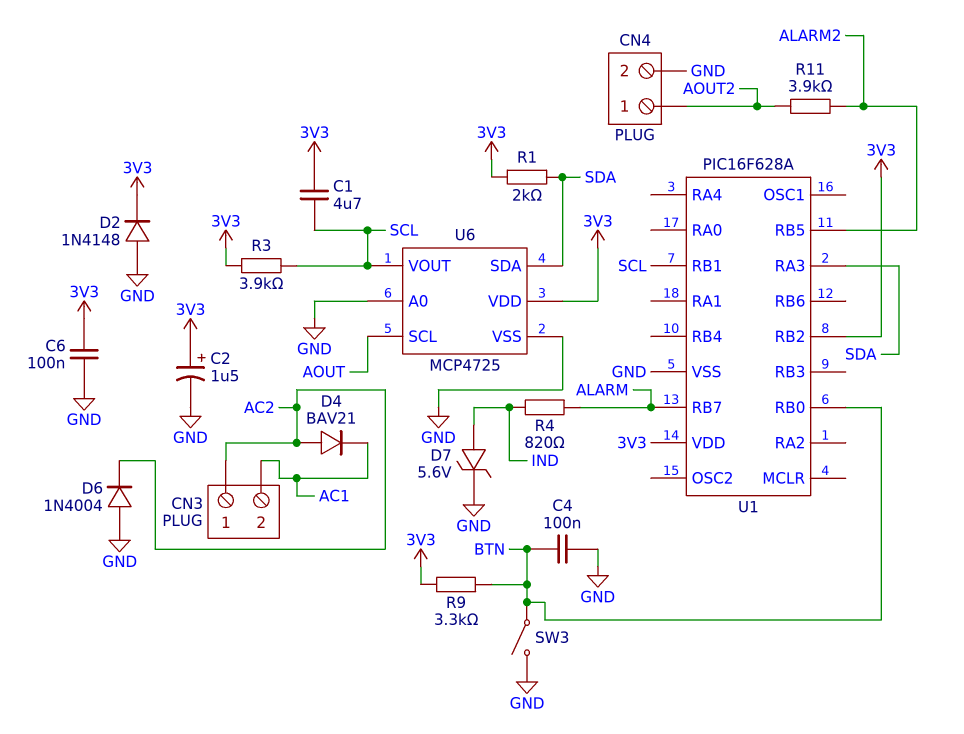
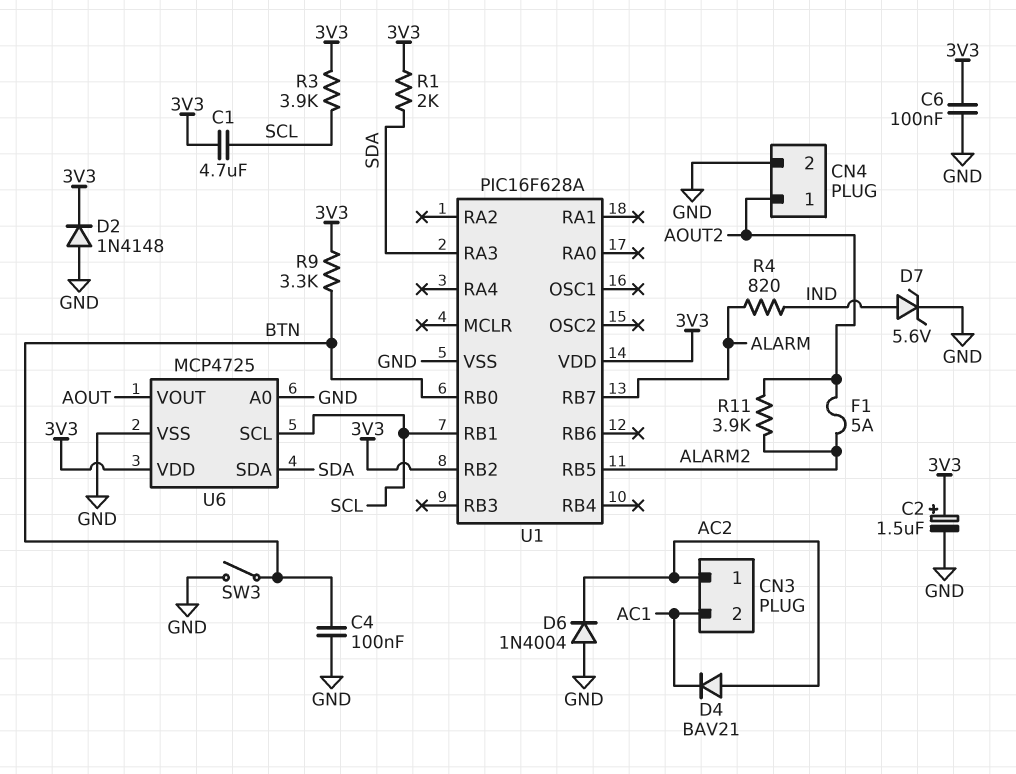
F1: none -> 5A (ALARM2, AOUT2)
U6 pin SCL: AOUT -> SCL
U6 pin VOUT: SCL -> AOUT

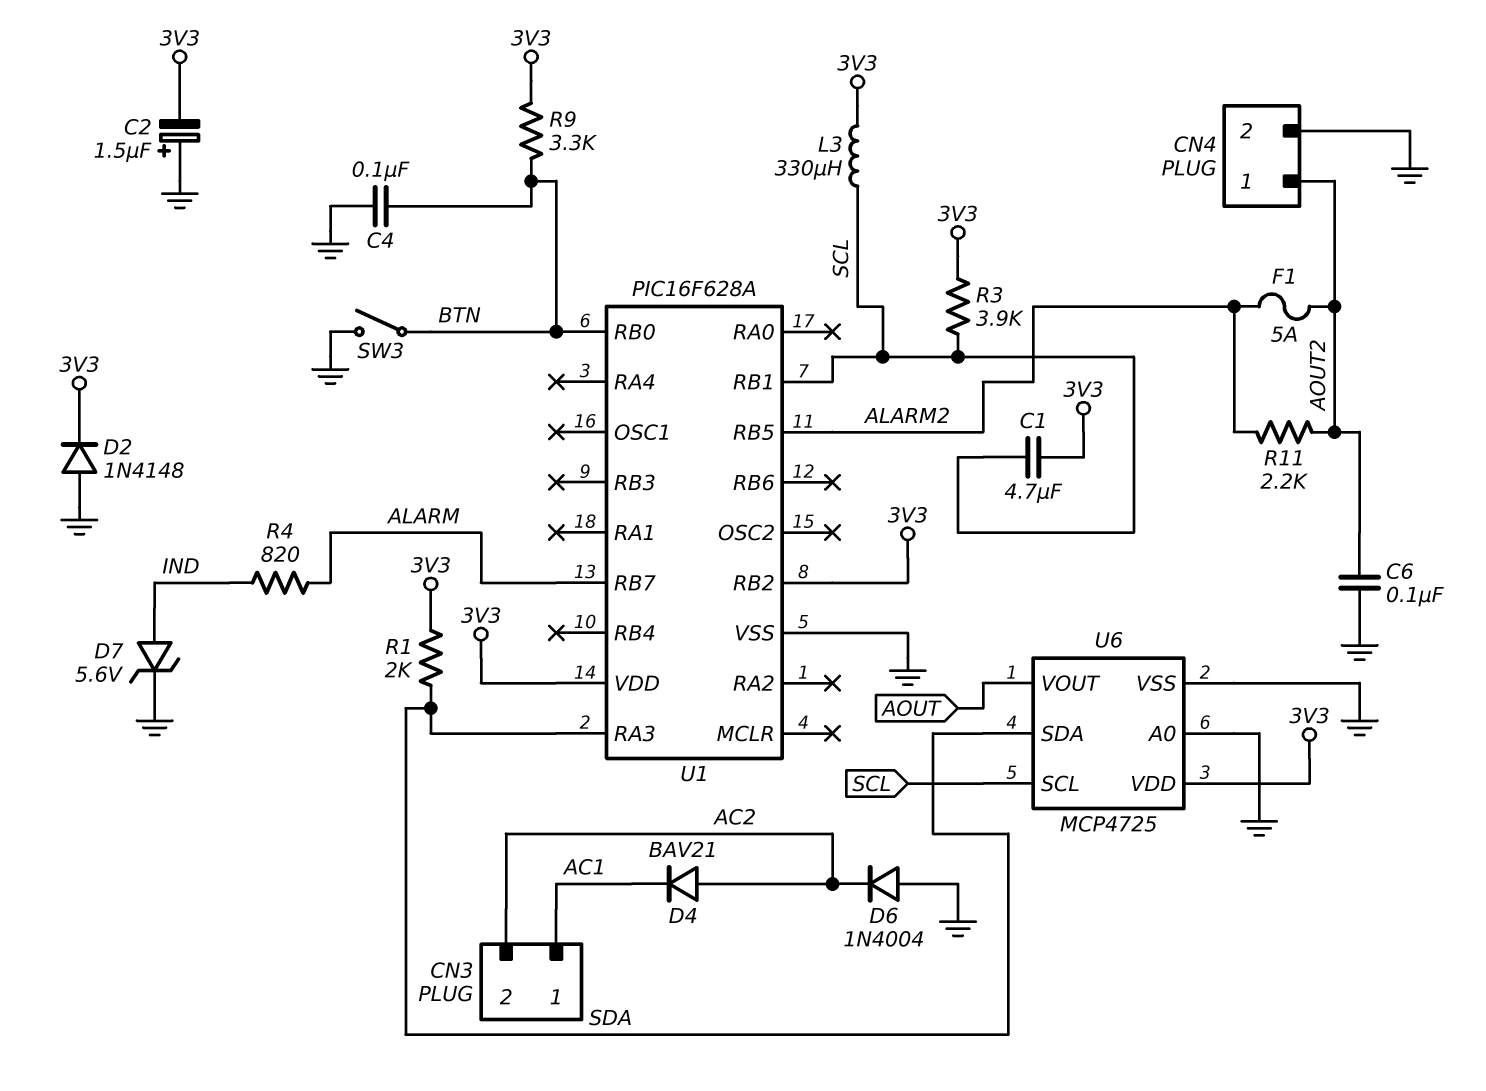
C2: 1.5uF (plus 3V3, minus GND) -> 1.5uF (plus GND, minus 3V3)
C6: 100nF (3V3, GND) -> 100nF (AOUT2, GND)
CN3 pin 1: AC2 -> AC1
CN3 pin 2: AC1 -> AC2
L3: none -> 330uH (3V3, SCL)
R11: 3.9k (ALARM2, AOUT2) -> 2.2k (ALARM2, AOUT2)

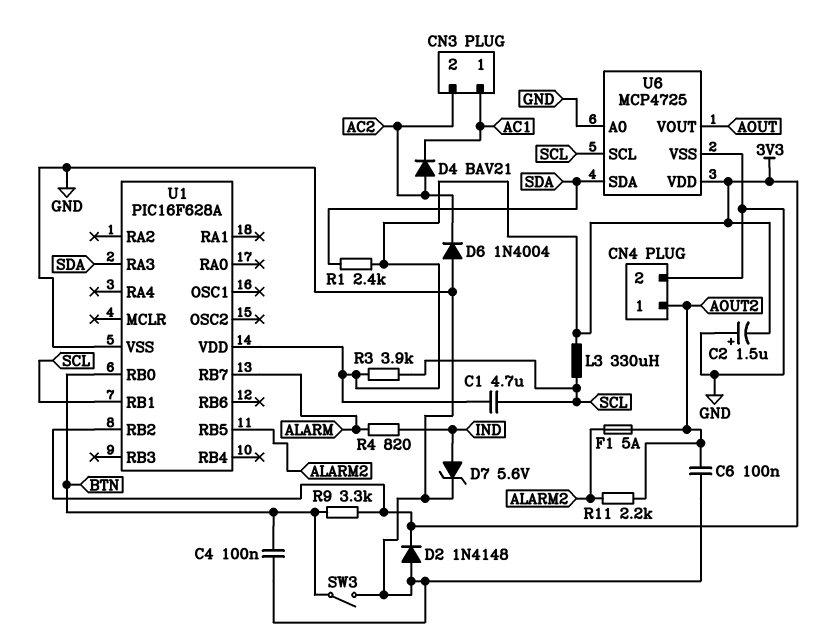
R1: 2k (3V3, SDA) -> 2.4k (3V3, SDA)

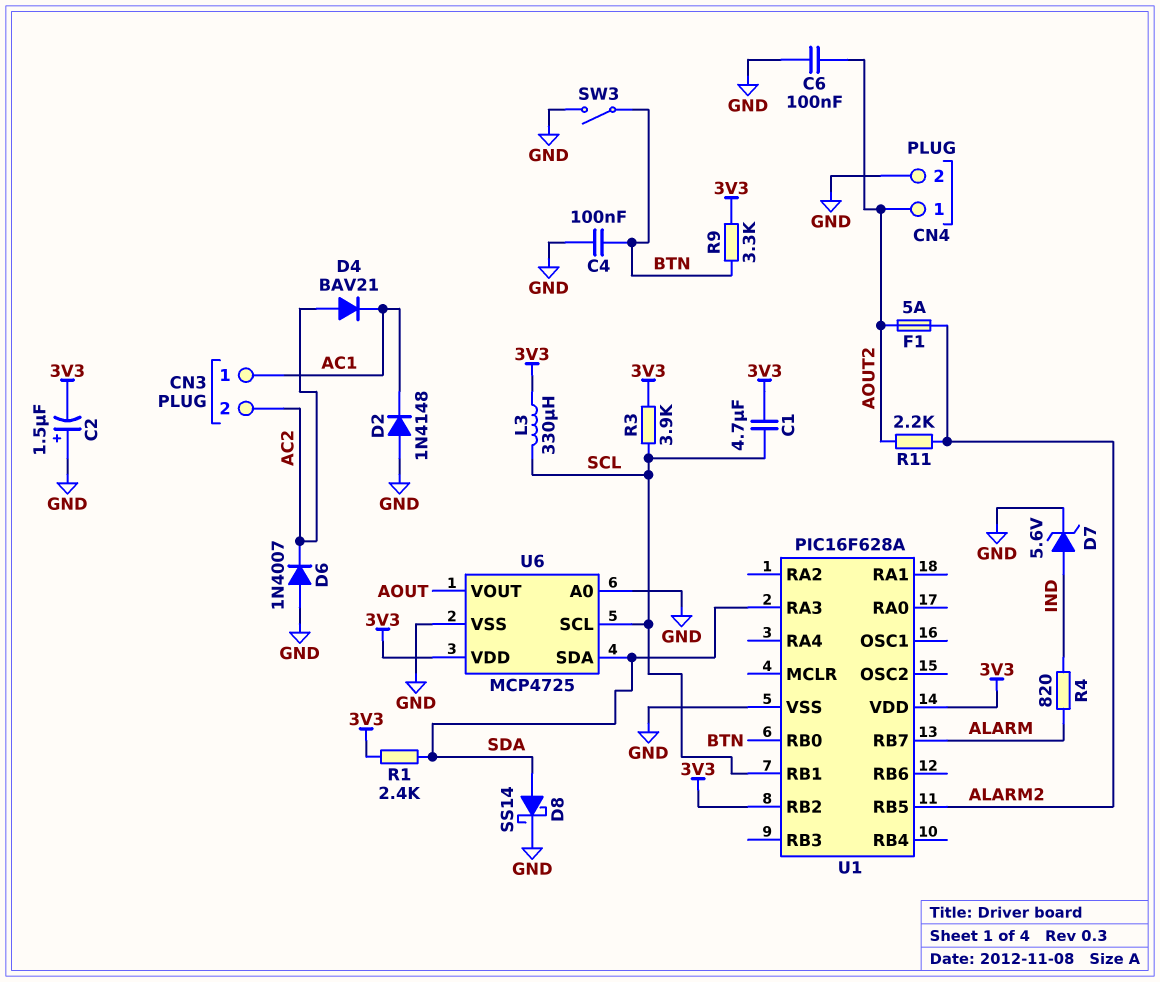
D2: diode 1N4148 (A GND, K 3V3) -> diode 1N4148 (A GND, K AC1)
D6: diode 1N4004 (A GND, K AC2) -> diode 1N4007 (A GND, K AC2)
D8: none -> schottky SS14 (A SDA, K GND)

